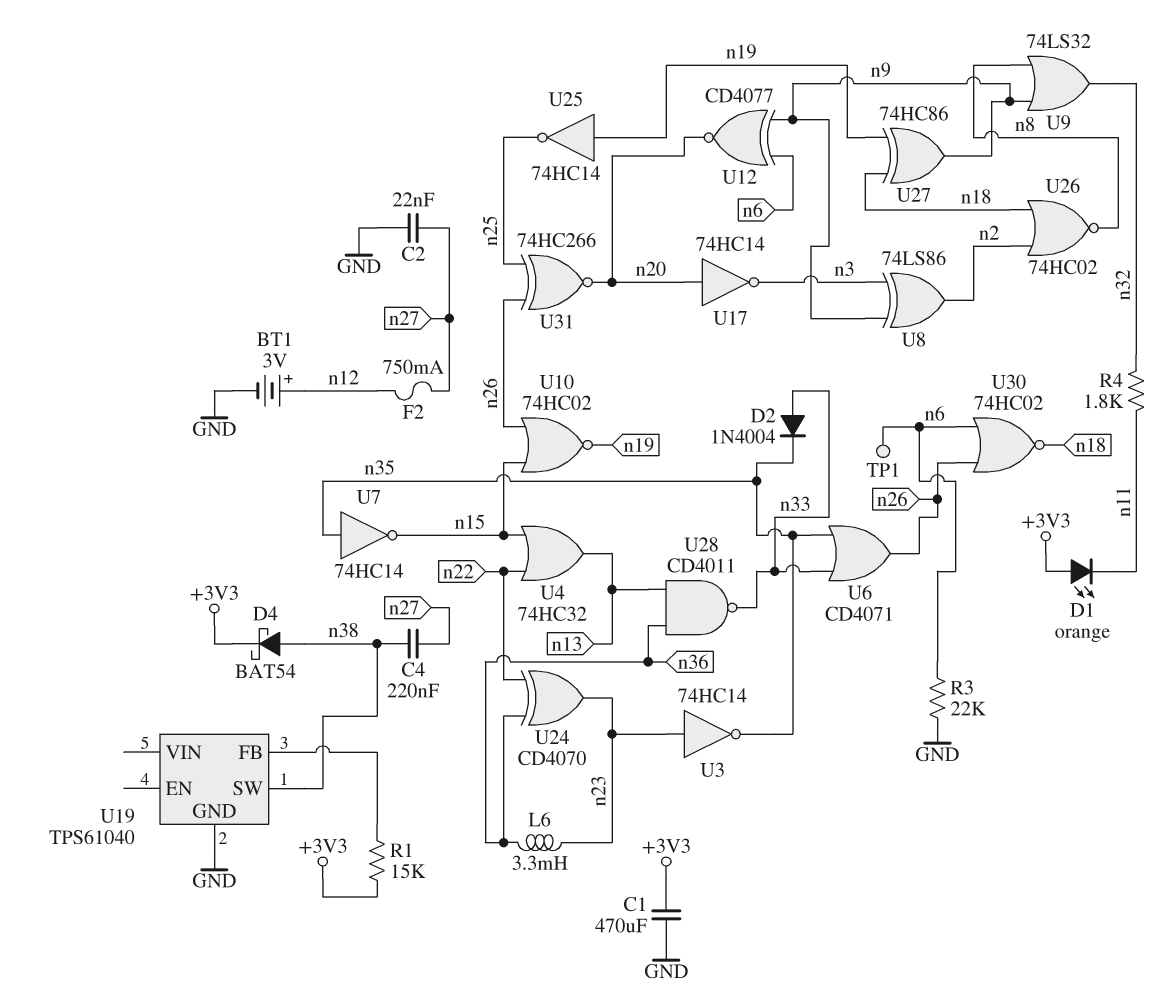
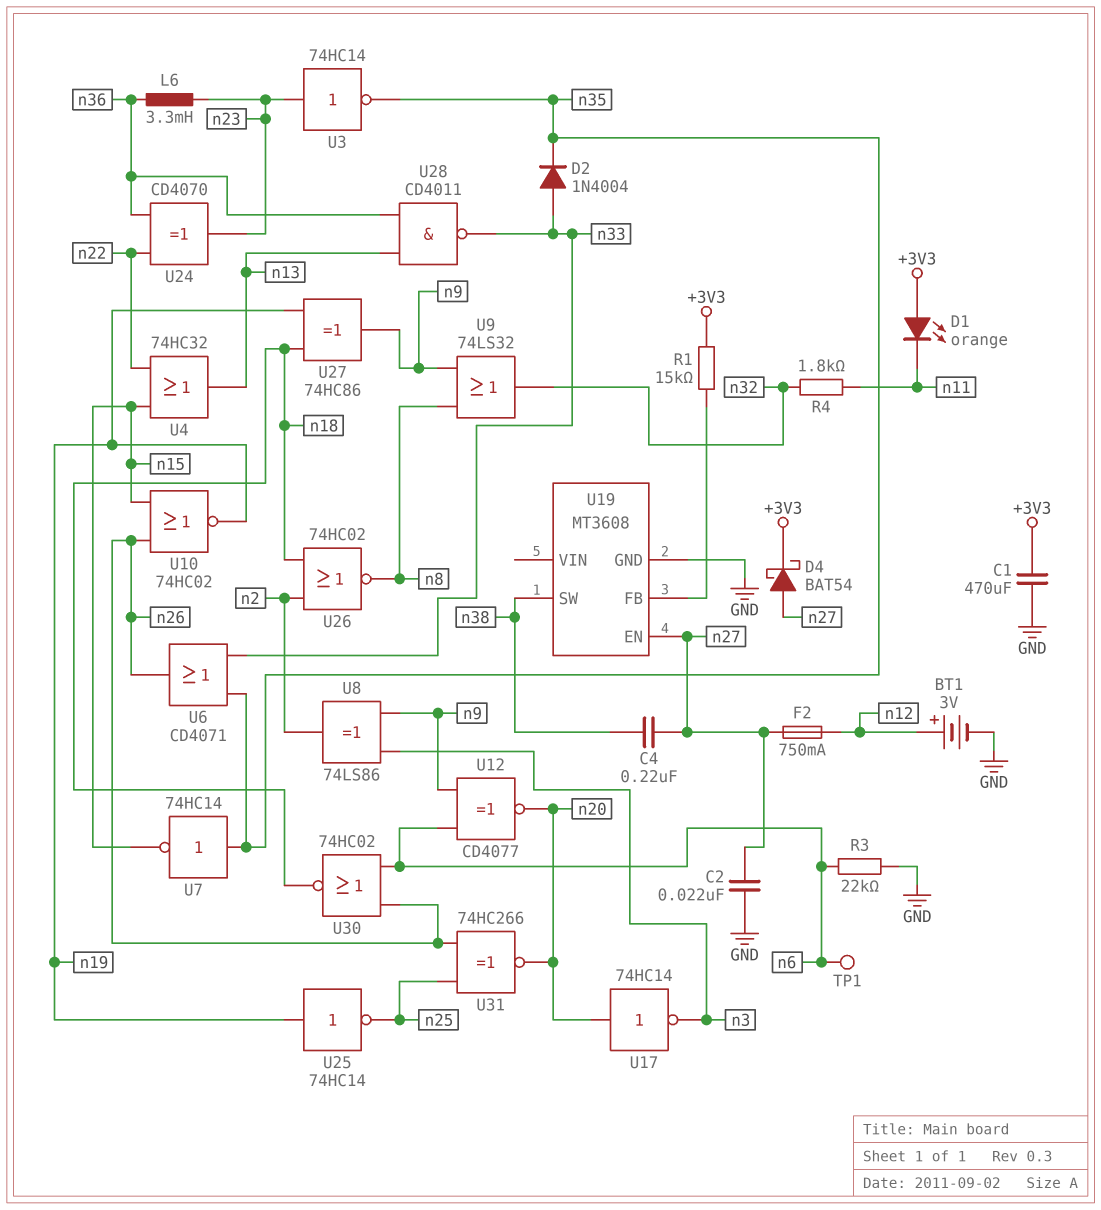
D4: schottky BAT54 (A n38, K +3V3) -> schottky BAT54 (A n27, K +3V3)
U19: TPS61040 -> MT3608
U19 pin EN: none -> n27

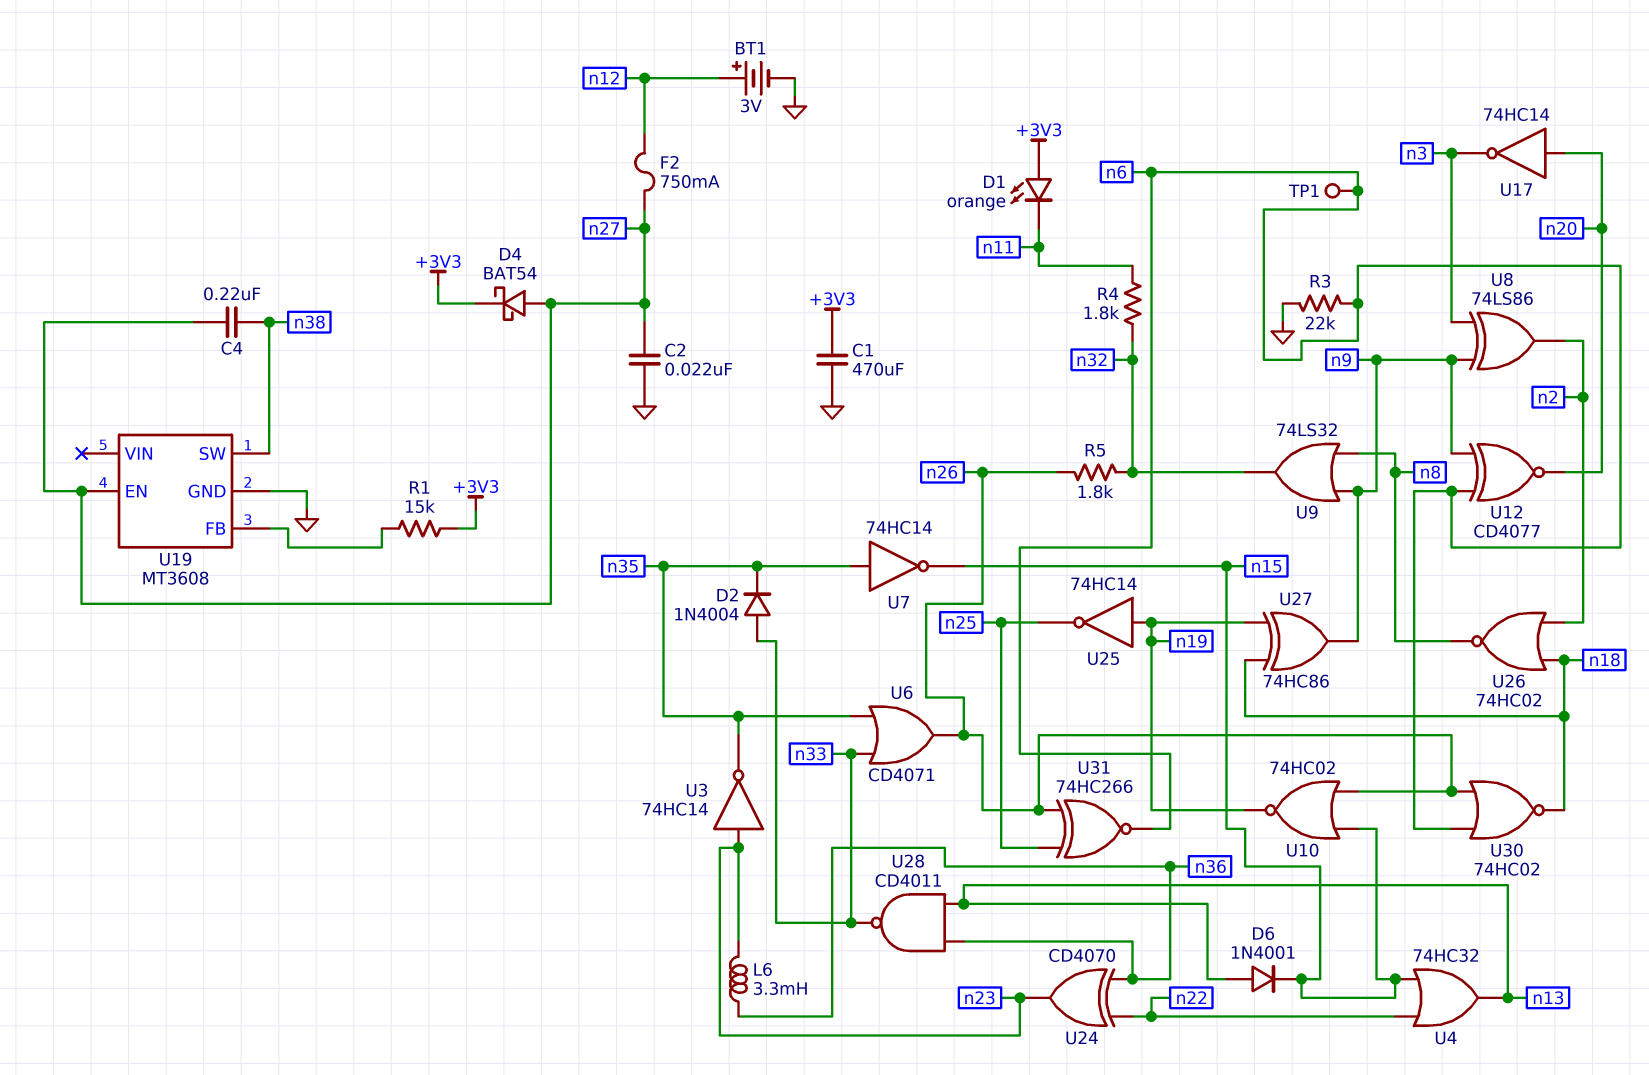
D6: none -> diode 1N4001 (A n13, K n15)
R5: none -> 1.8k (n26, n32)
U31: XNOR 74HC266 (in n25, in n26, out n20) -> XNOR 74HC266 (in n25, in n26, out n6)

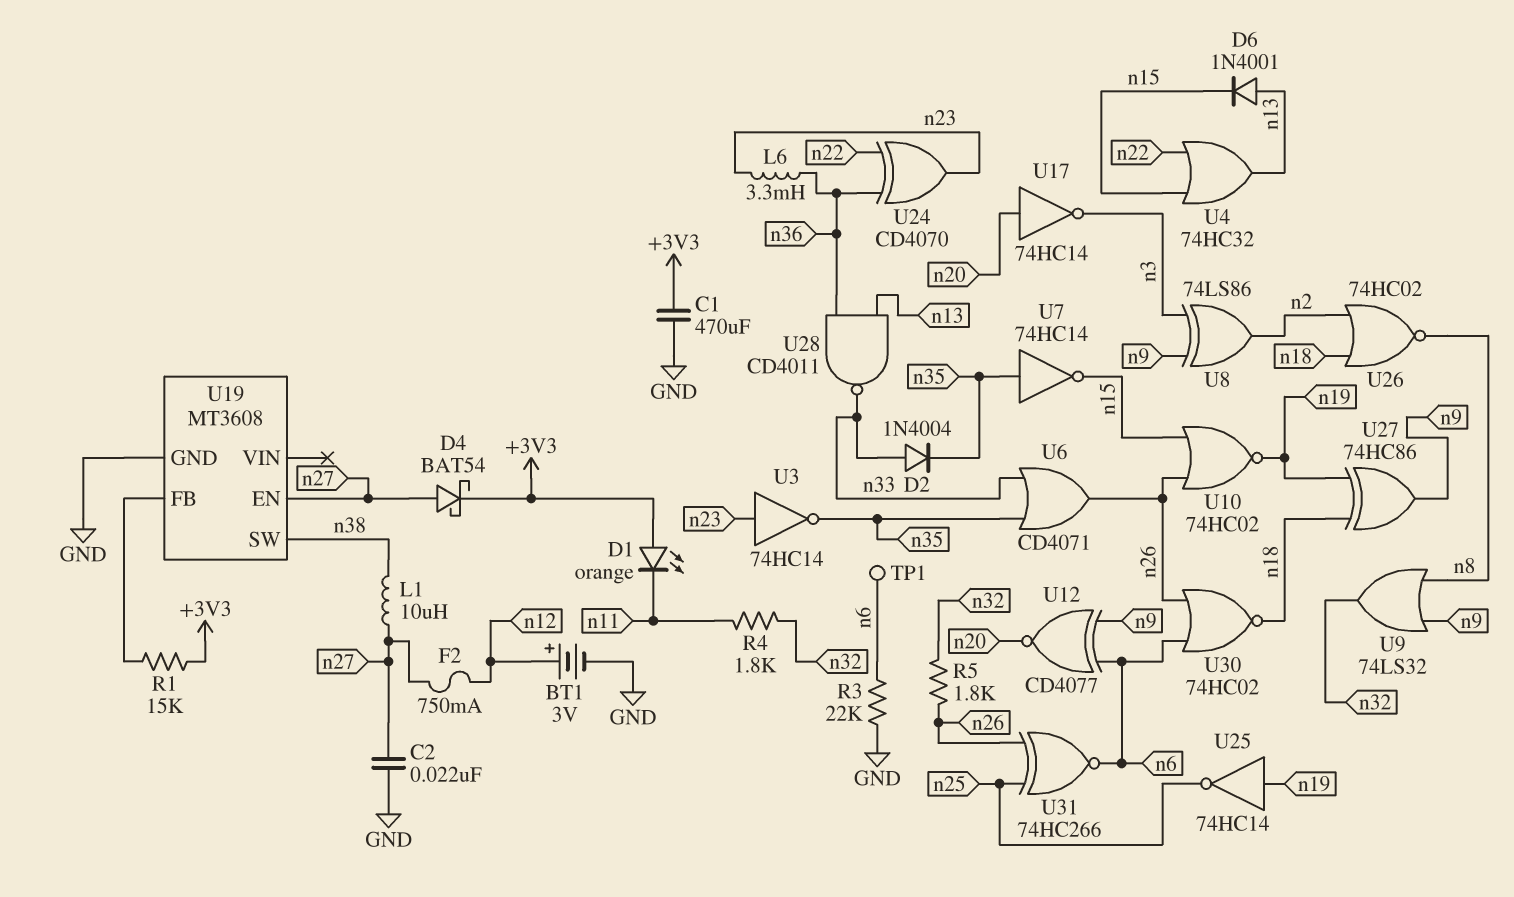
C4: 220nF (n27, n38) -> none
L1: none -> 10uH (n27, n38)

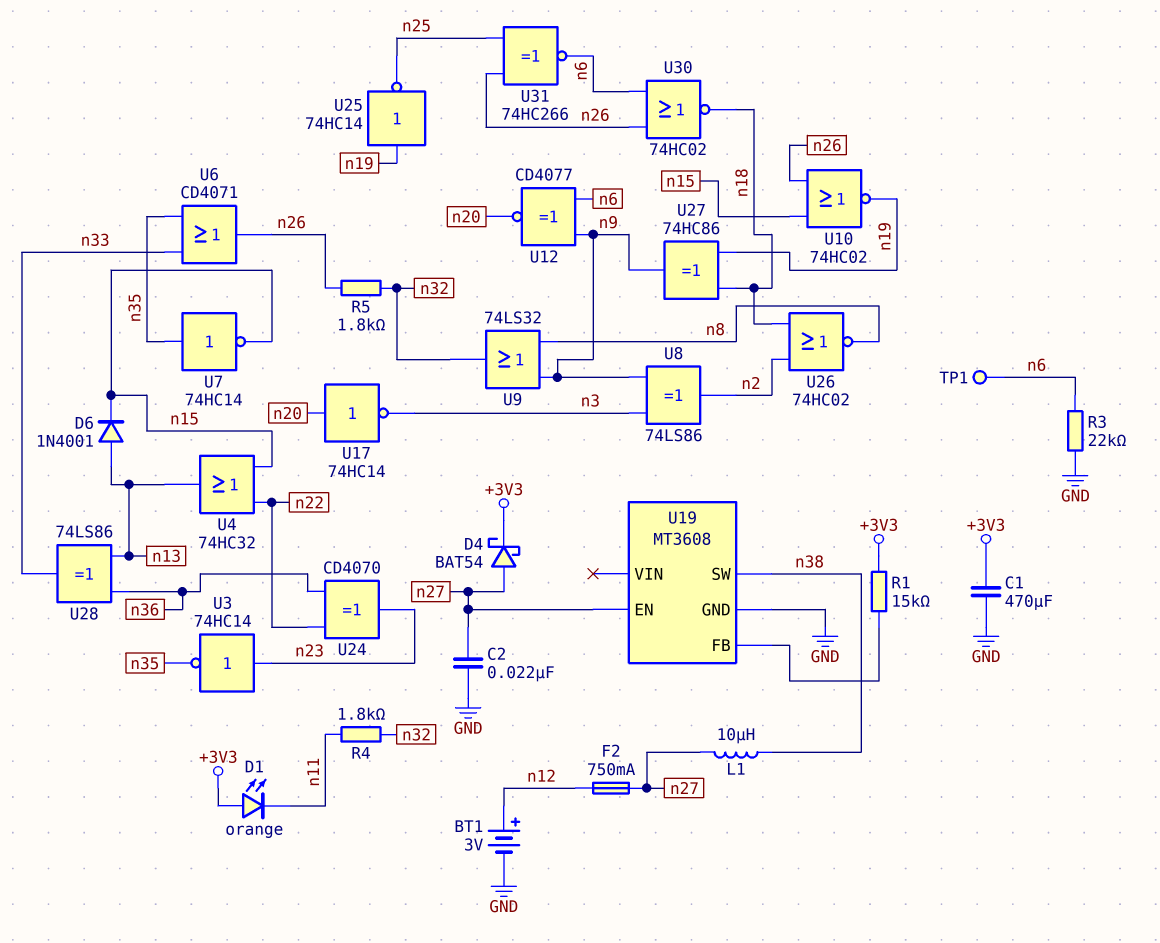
D2: diode 1N4004 (A n33, K n35) -> none
L6: 3.3mH (n23, n36) -> none
U28: NAND CD4011 (in n13, in n36, out n33) -> XOR 74LS86 (in n13, in n36, out n33)

